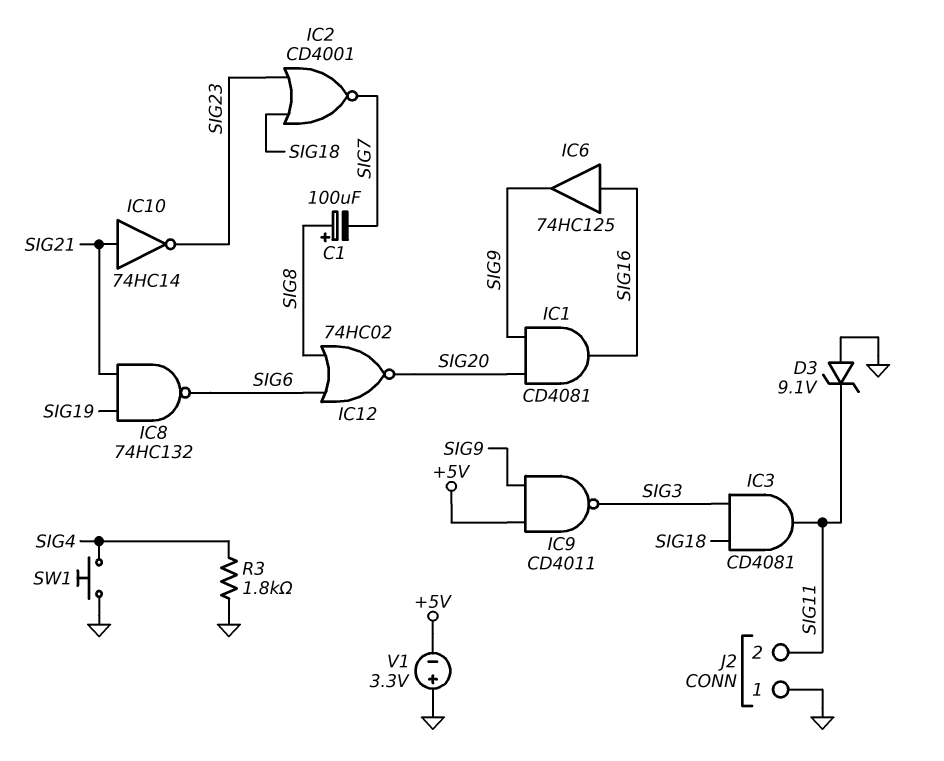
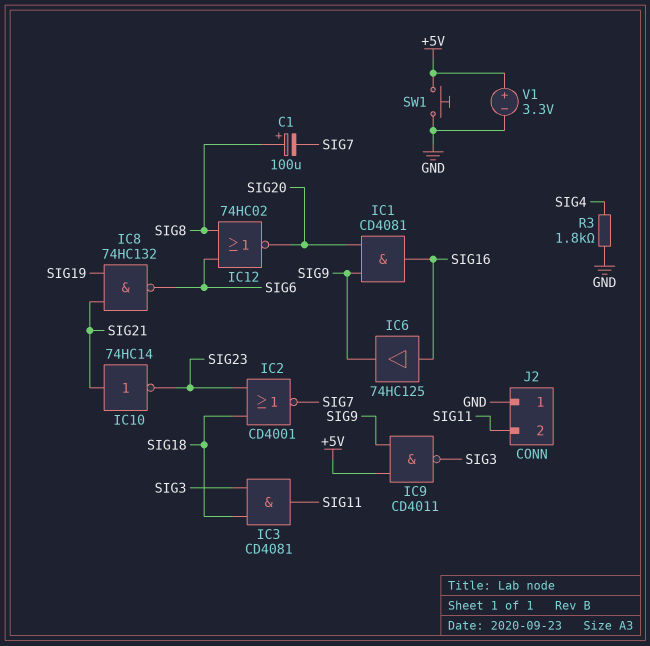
D3: zener 9.1V (A GND, K SIG11) -> none
SW1: button (GND, SIG4) -> button (+5V, GND)
V1: 3.3V (plus GND, minus +5V) -> 3.3V (plus +5V, minus GND)

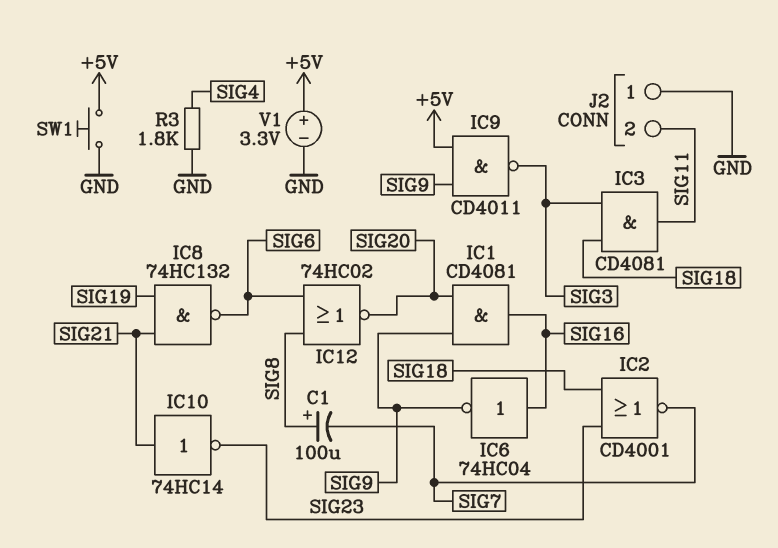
IC6: buffer 74HC125 (in SIG16, out SIG9) -> NOT 74HC04 (in SIG16, out SIG9)

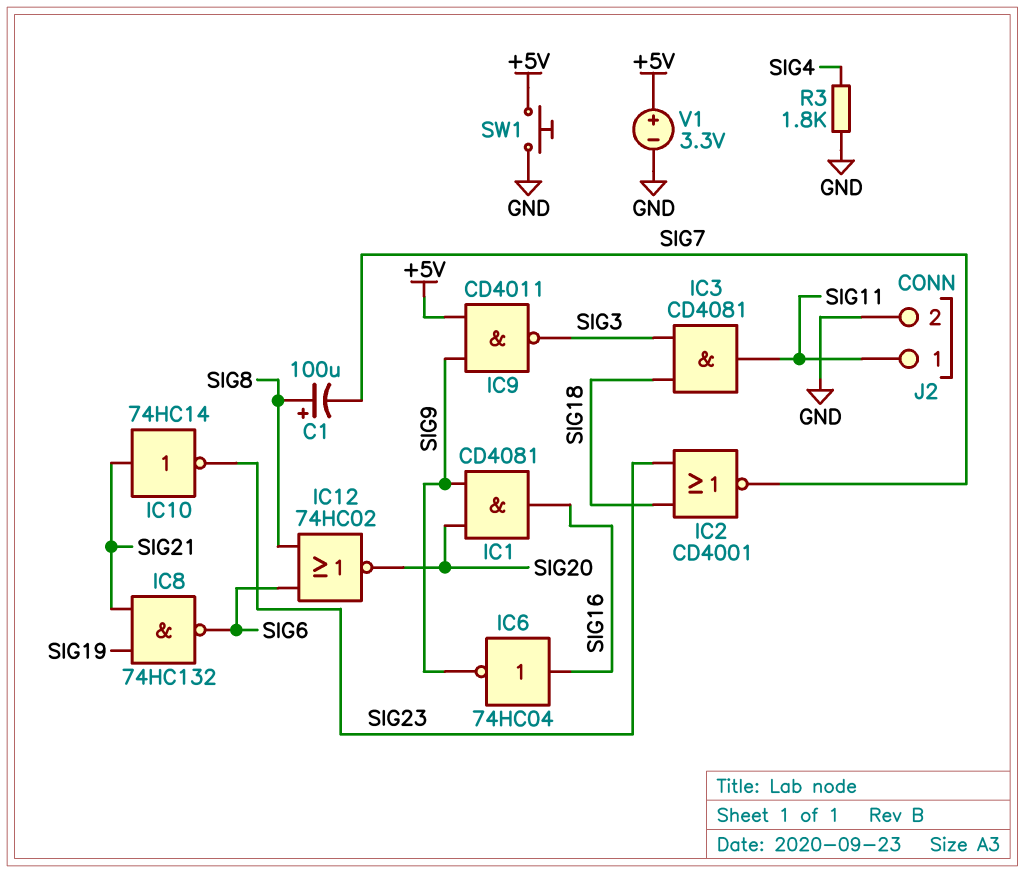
J2 pin 1: GND -> SIG11
J2 pin 2: SIG11 -> GND

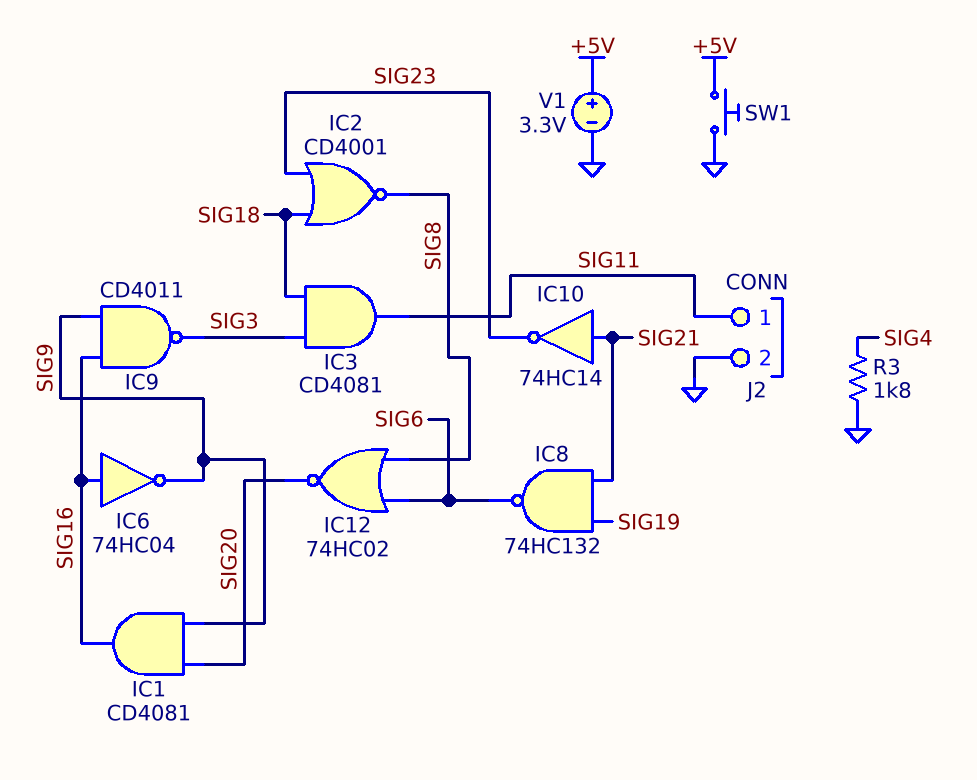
C1: 100uF (plus SIG8, minus SIG7) -> none
IC2: NOR CD4001 (in SIG18, in SIG23, out SIG7) -> NOR CD4001 (in SIG18, in SIG23, out SIG8)
IC9: NAND CD4011 (in +5V, in SIG9, out SIG3) -> NAND CD4011 (in SIG9, in SIG16, out SIG3)

